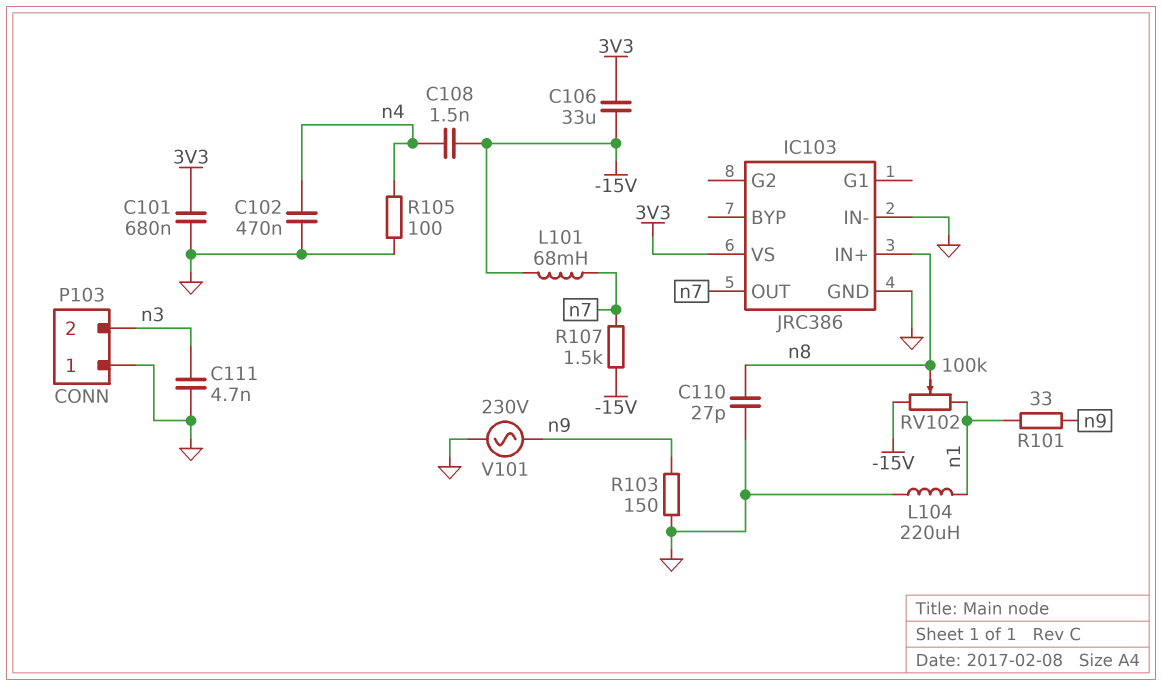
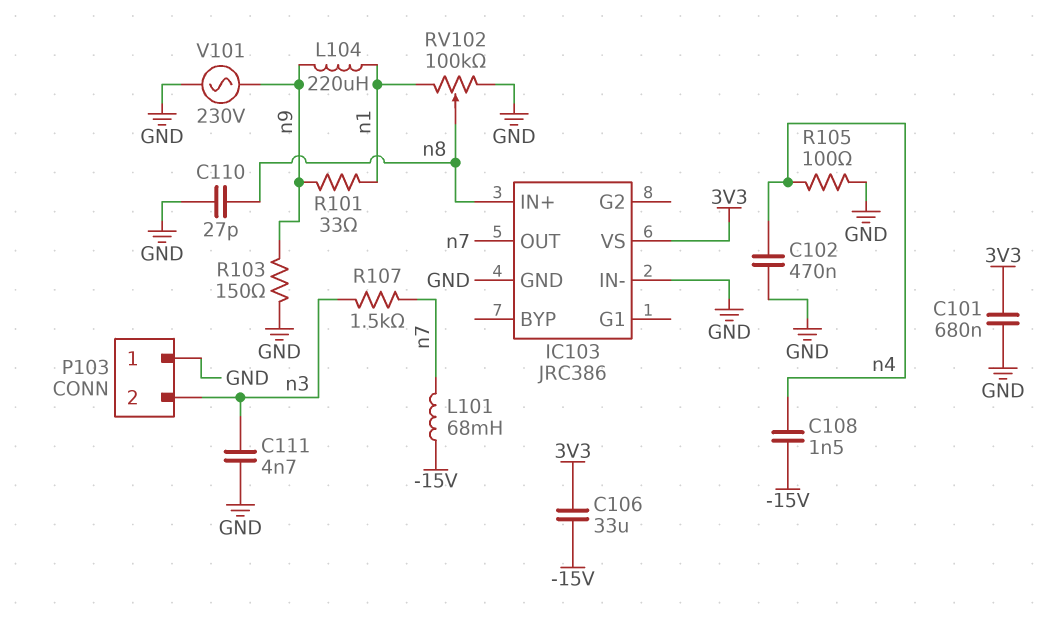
L104: 220uH (GND, n1) -> 220uH (n1, n9)
R107: 1.5k (-15V, n7) -> 1.5k (n3, n7)
RV102: 100k (-15V, n1, wiper n8) -> 100k (GND, n1, wiper n8)

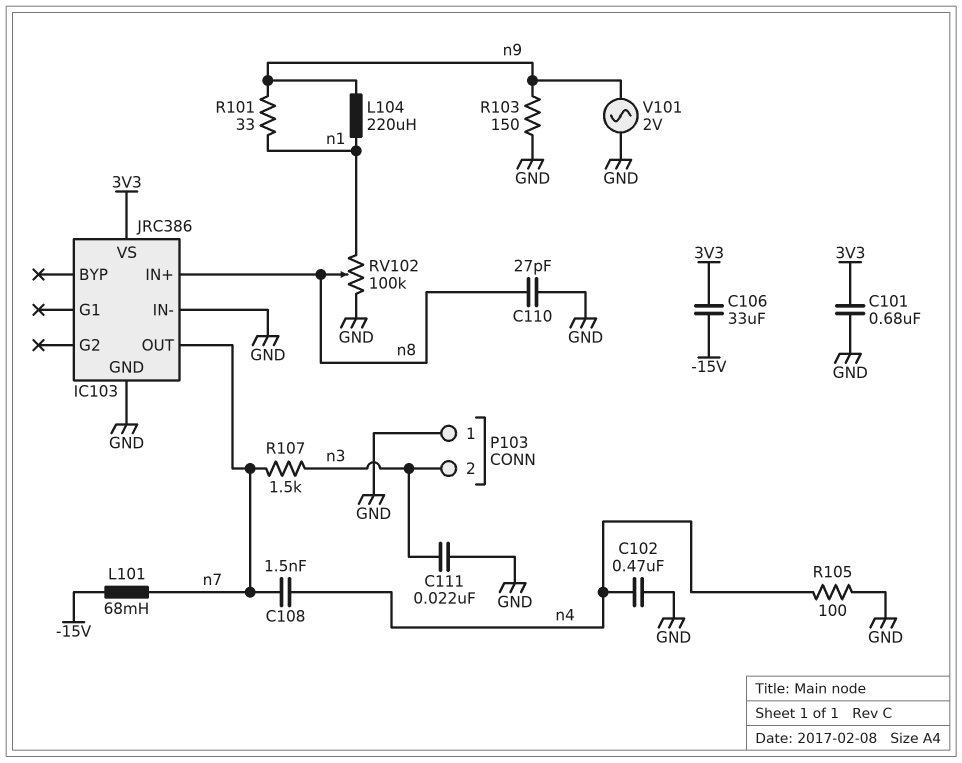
C108: 1.5nF (-15V, n4) -> 1.5nF (n4, n7)
C111: 4.7nF (GND, n3) -> 22nF (GND, n3)
V101: AC 230V (GND, n9) -> AC 2V (GND, n9)

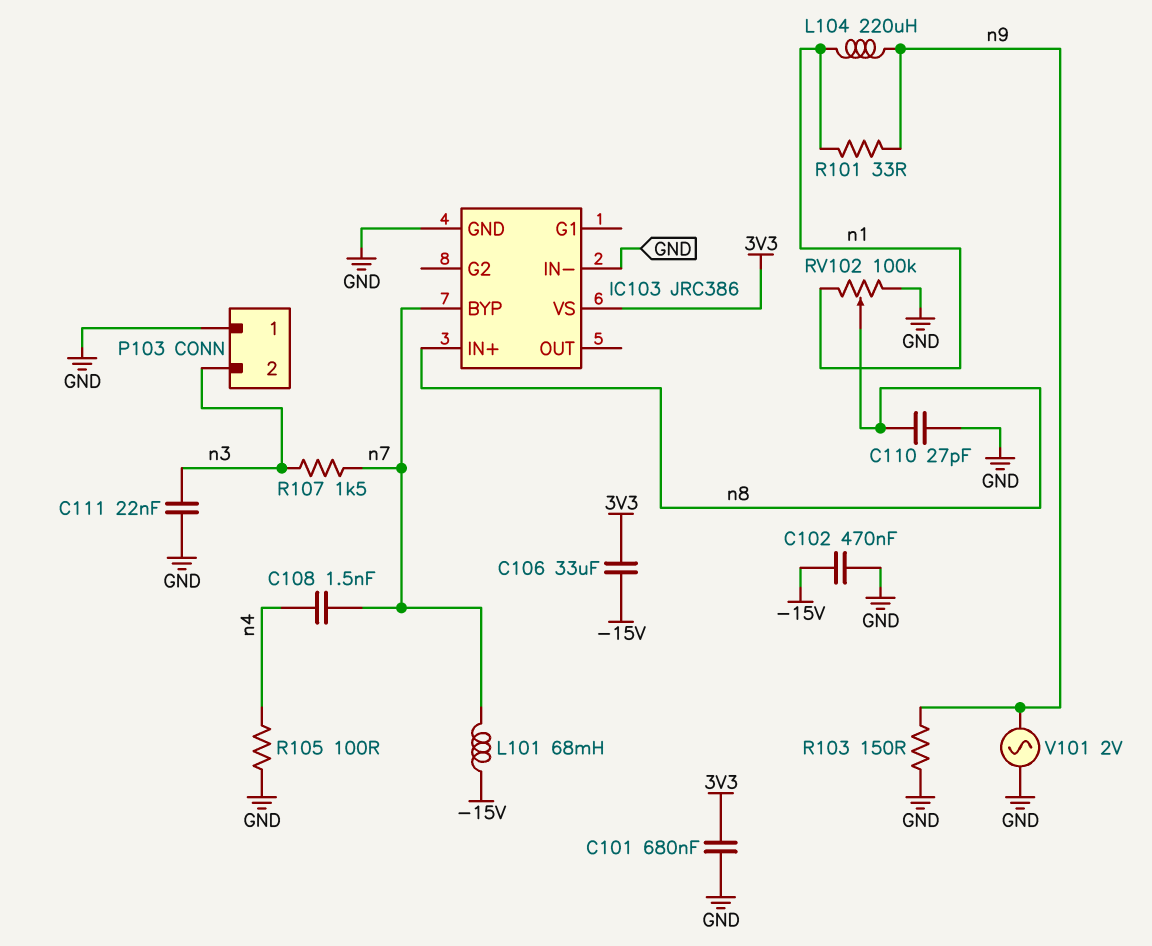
C102: 470nF (GND, n4) -> 470nF (-15V, GND)
IC103 pin BYP: none -> n7
IC103 pin OUT: n7 -> none

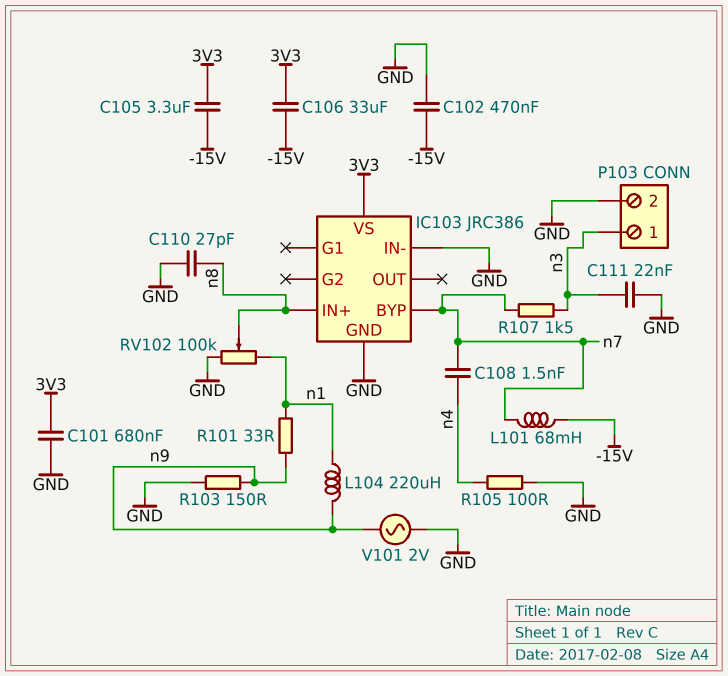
C105: none -> 3.3uF (-15V, 3V3)
P103 pin 1: GND -> n3
P103 pin 2: n3 -> GND

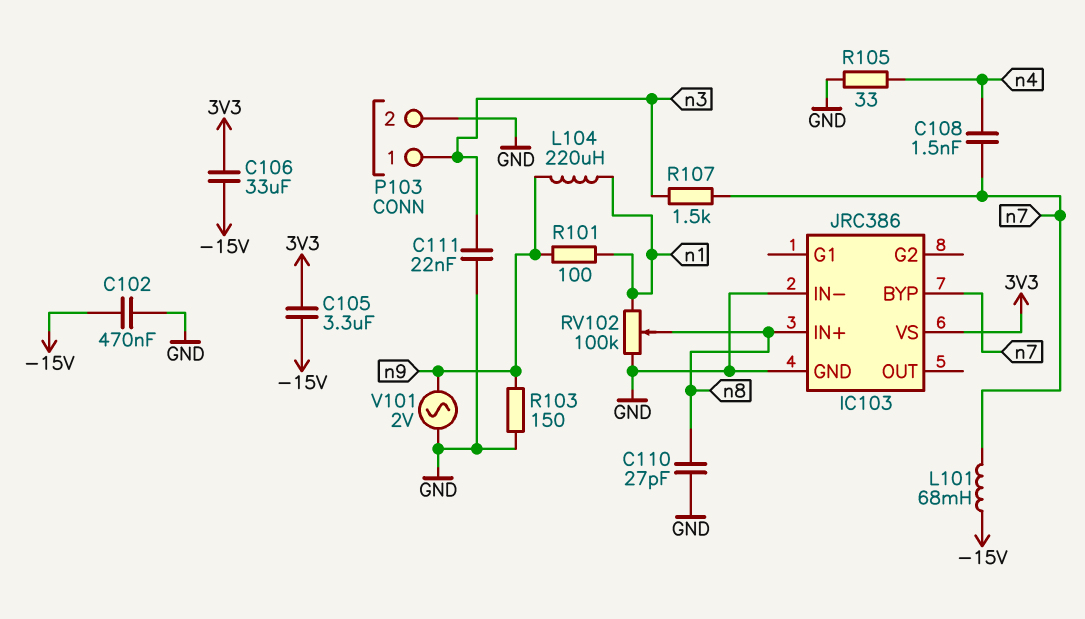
C101: 680nF (3V3, GND) -> none
R101: 33 (n1, n9) -> 100 (n1, n9)
R105: 100 (GND, n4) -> 33 (GND, n4)

